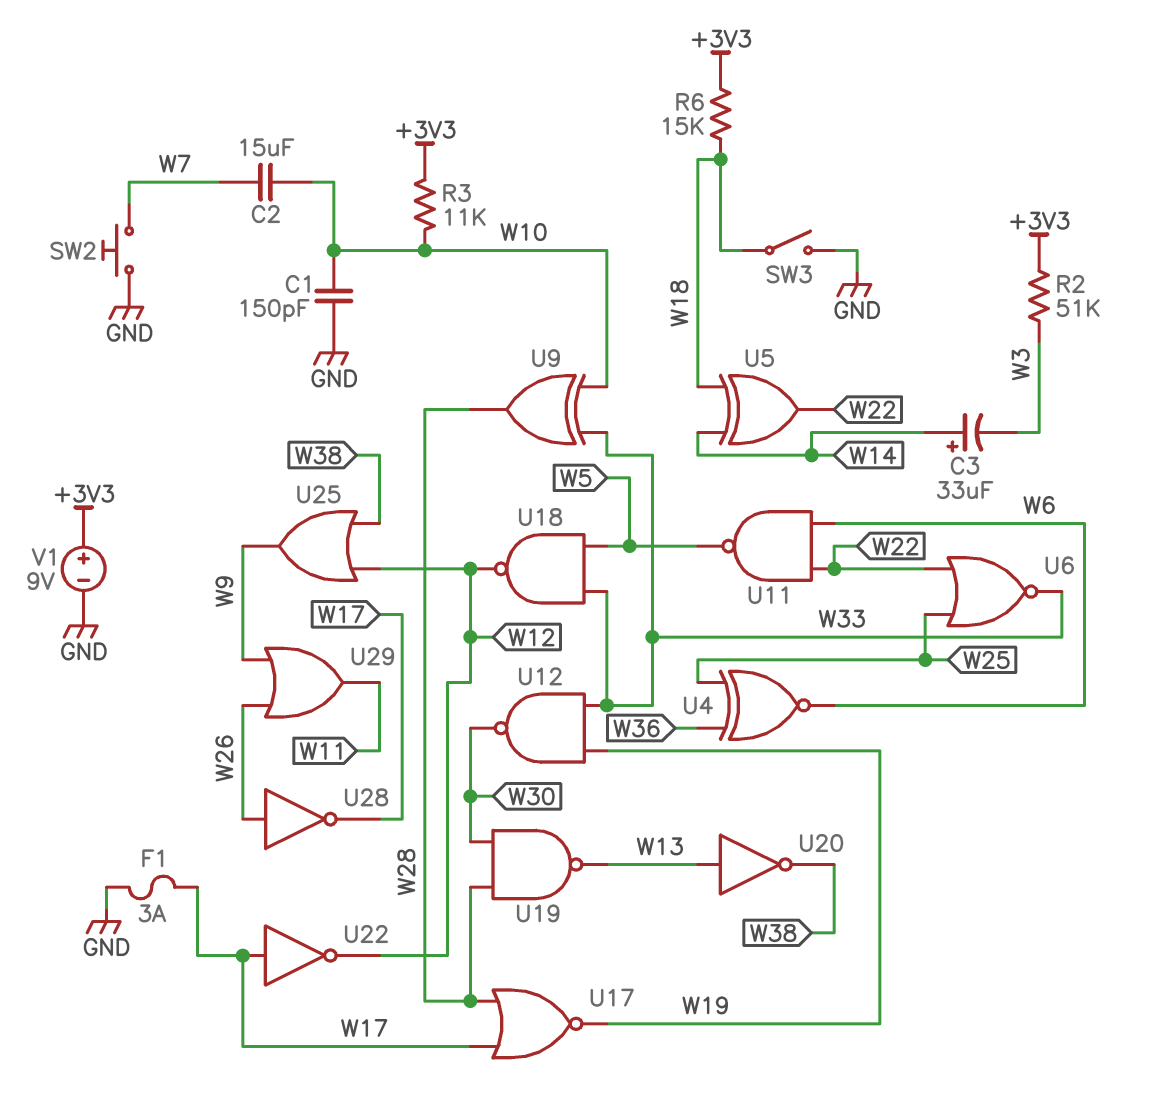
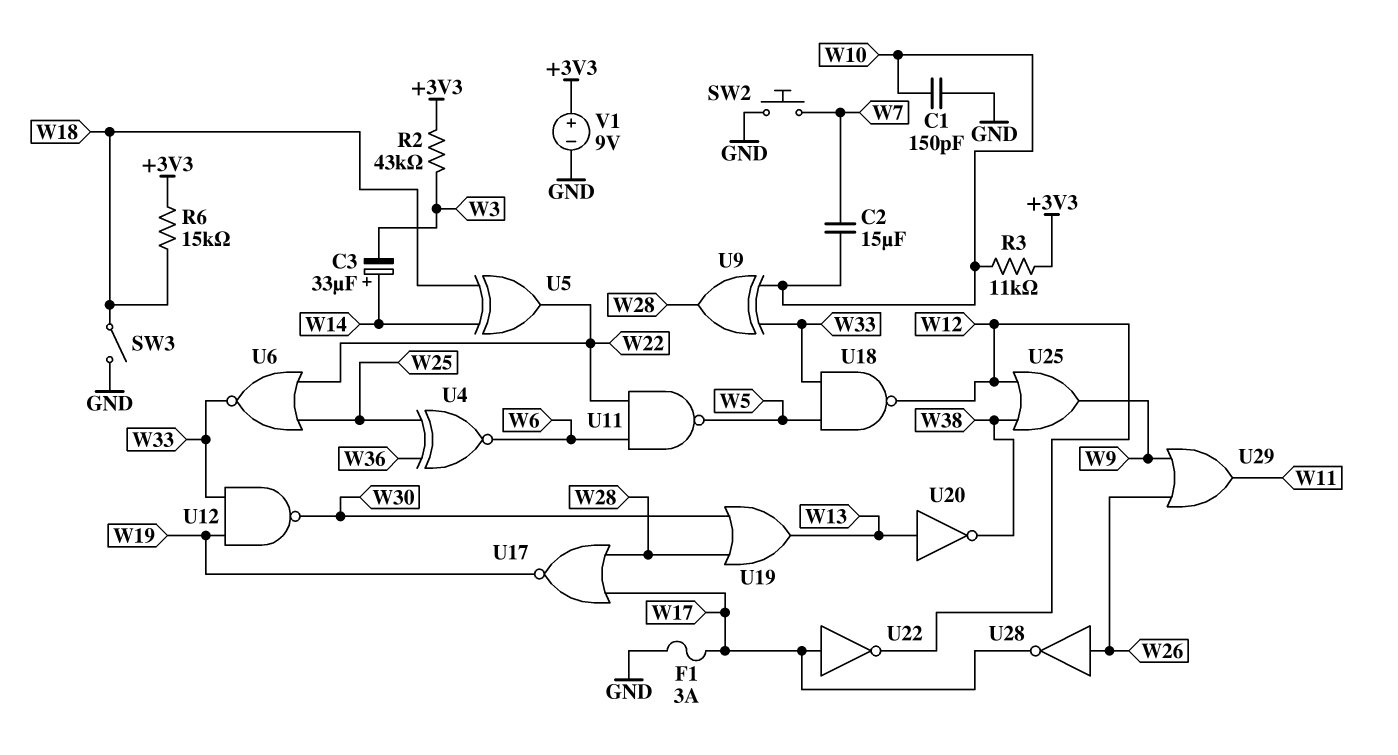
R2: 51k (+3V3, W3) -> 43k (+3V3, W3)
U19: NAND (in W28, in W30, out W13) -> OR (in W28, in W30, out W13)

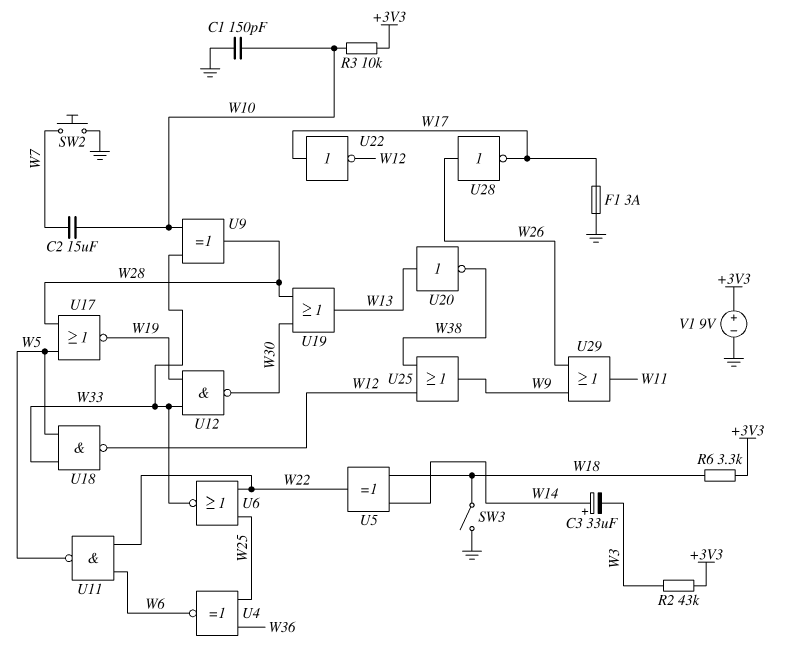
R3: 11k (+3V3, W10) -> 10k (+3V3, W10)
R6: 15k (+3V3, W18) -> 3.3k (+3V3, W18)
U17: NOR (in W17, in W28, out W19) -> NOR (in W5, in W28, out W19)

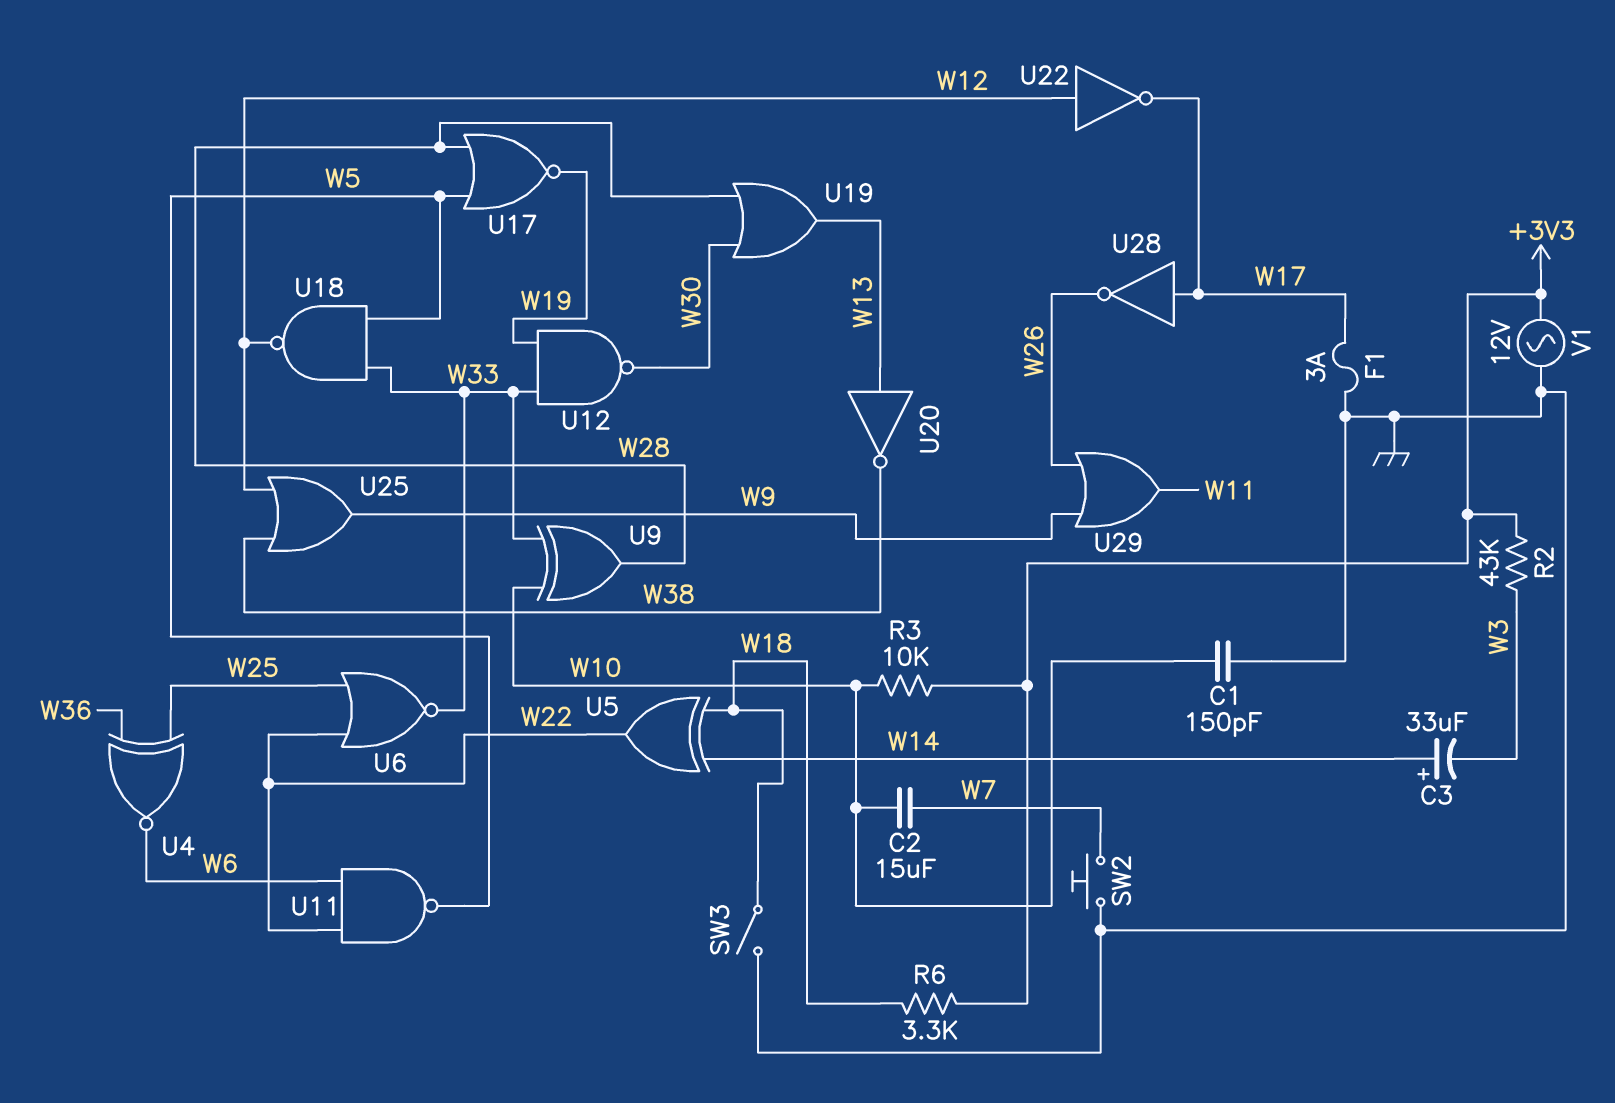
U22: NOT (in W17, out W12) -> NOT (in W12, out W17)
U28: NOT (in W26, out W17) -> NOT (in W17, out W26)
V1: 9V (plus +3V3, minus GND) -> AC 12V (+3V3, GND)

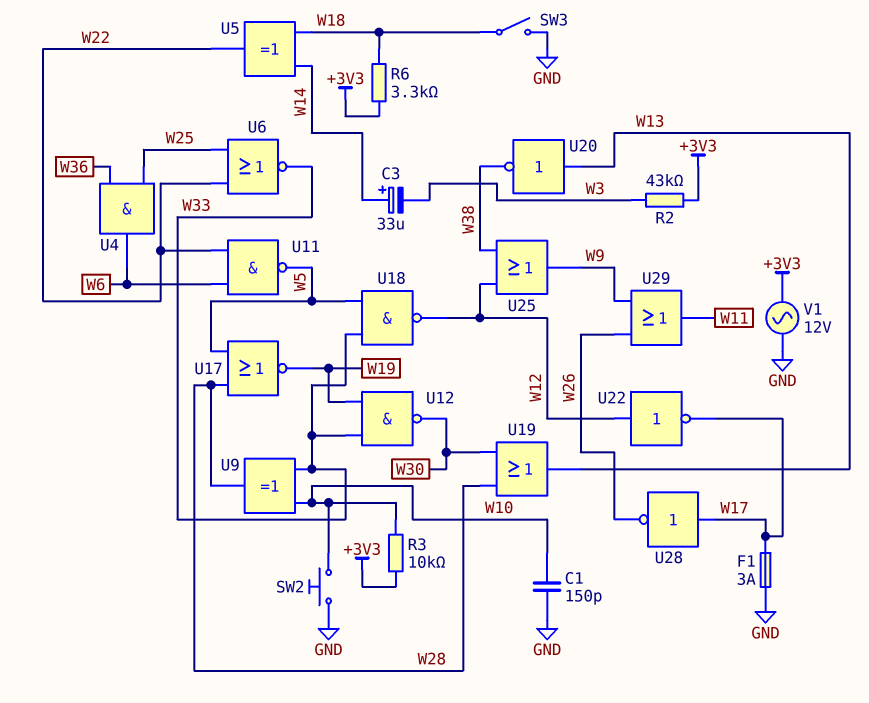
C2: 15uF (W7, W10) -> none
SW2: button (GND, W7) -> button (GND, W10)
U4: XNOR (in W25, in W36, out W6) -> AND (in W25, in W36, out W6)

